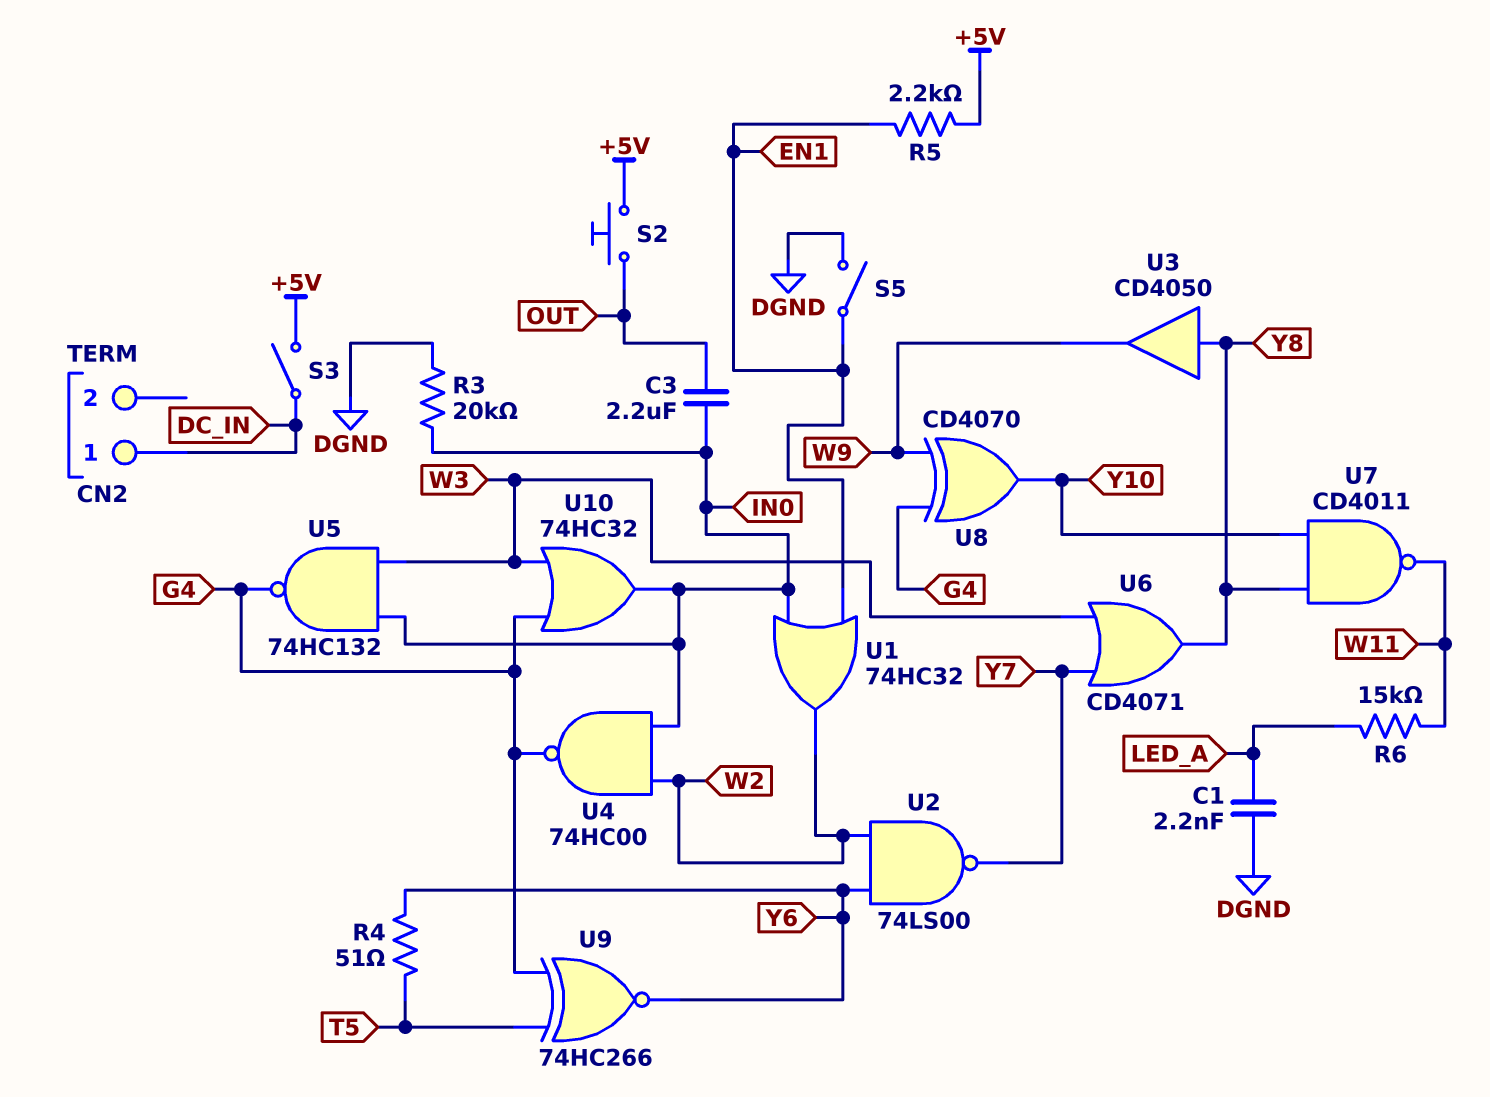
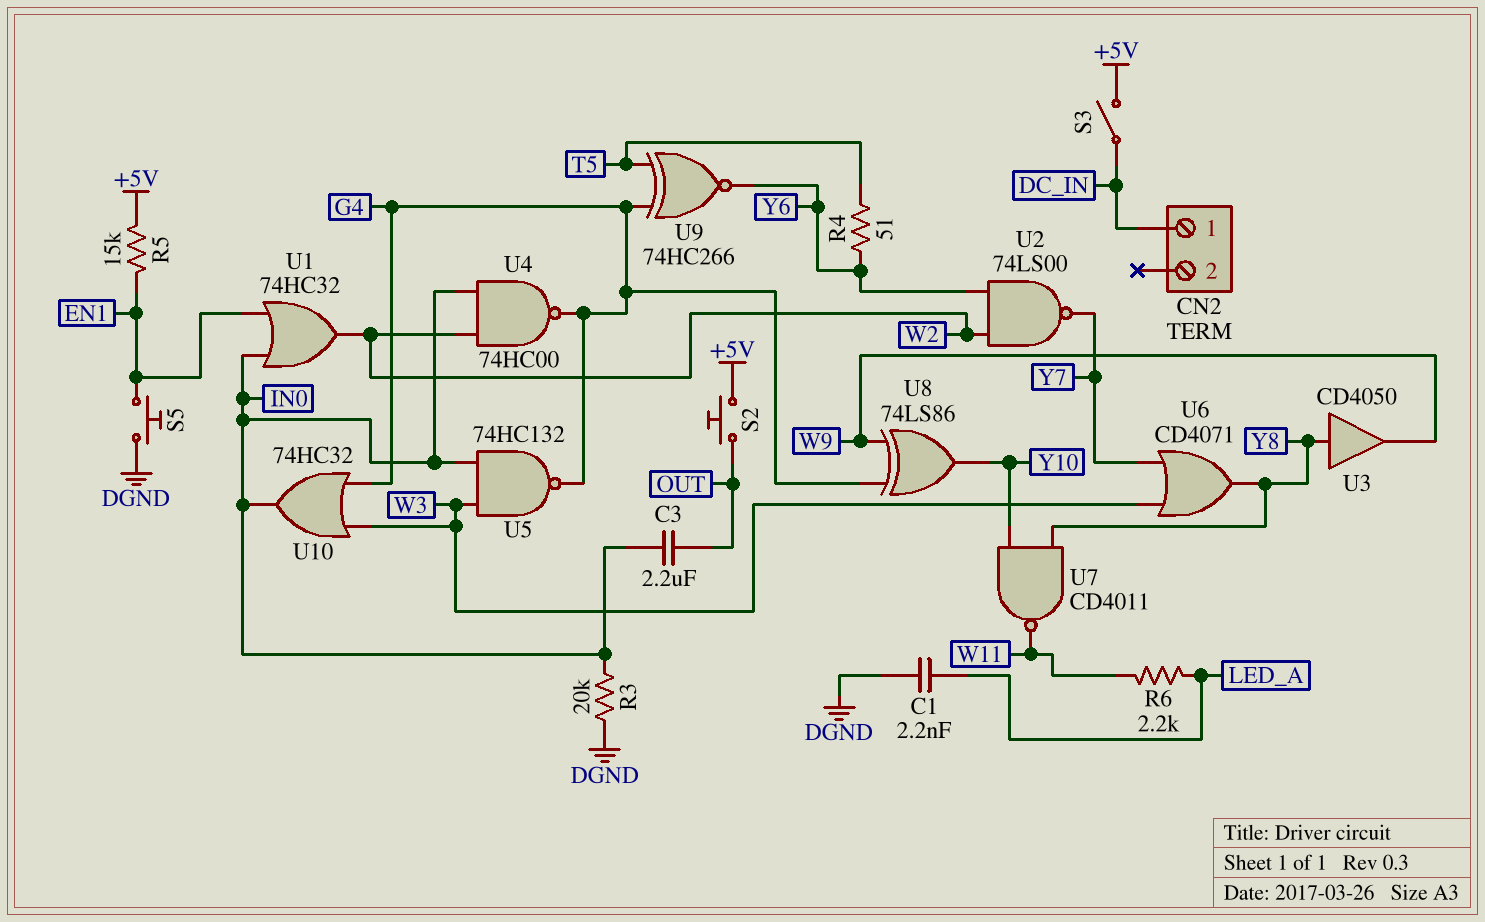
R5: 2.2k (+5V, EN1) -> 15k (+5V, EN1)
R6: 15k (LED_A, W11) -> 2.2k (LED_A, W11)
S5: switch (DGND, EN1) -> button (DGND, EN1)
U8: XOR CD4070 (in G4, in W9, out Y10) -> XOR 74LS86 (in G4, in W9, out Y10)

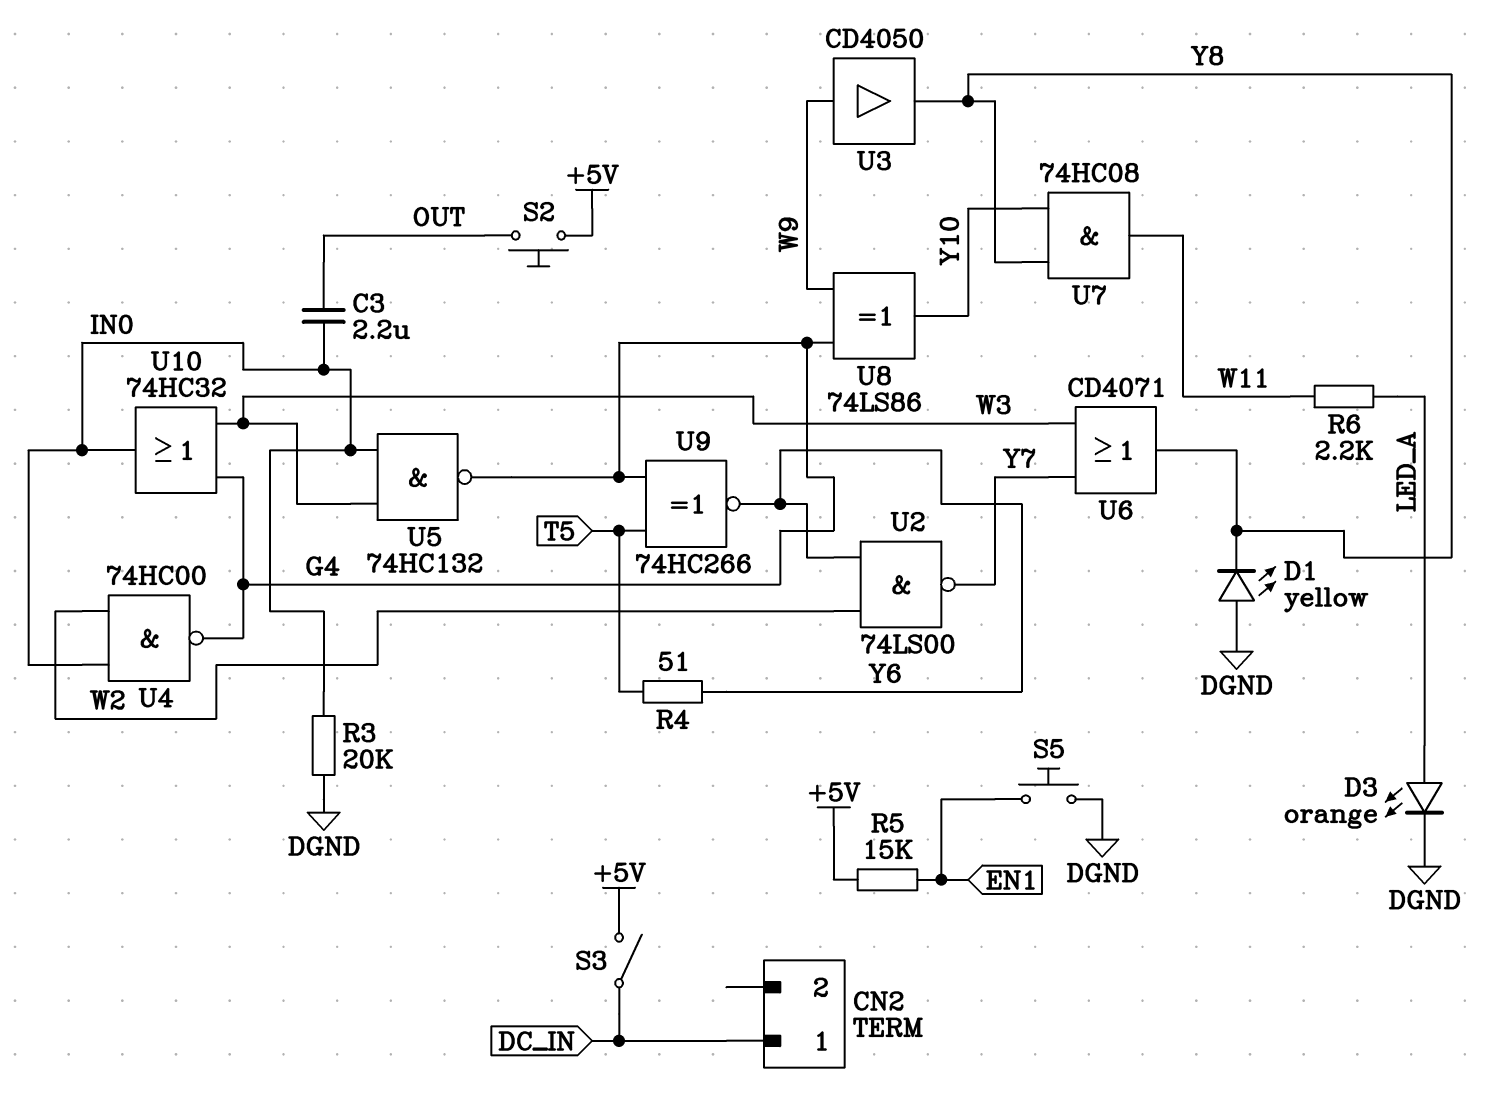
C1: 2.2nF (DGND, LED_A) -> none
D1: none -> LED yellow (A DGND, K Y8)
D3: none -> LED orange (A LED_A, K DGND)
U1: OR 74HC32 (in EN1, in IN0, out W2) -> none
U3: buffer CD4050 (in Y8, out W9) -> buffer CD4050 (in W9, out Y8)
U7: NAND CD4011 (in Y8, in Y10, out W11) -> AND 74HC08 (in Y8, in Y10, out W11)

